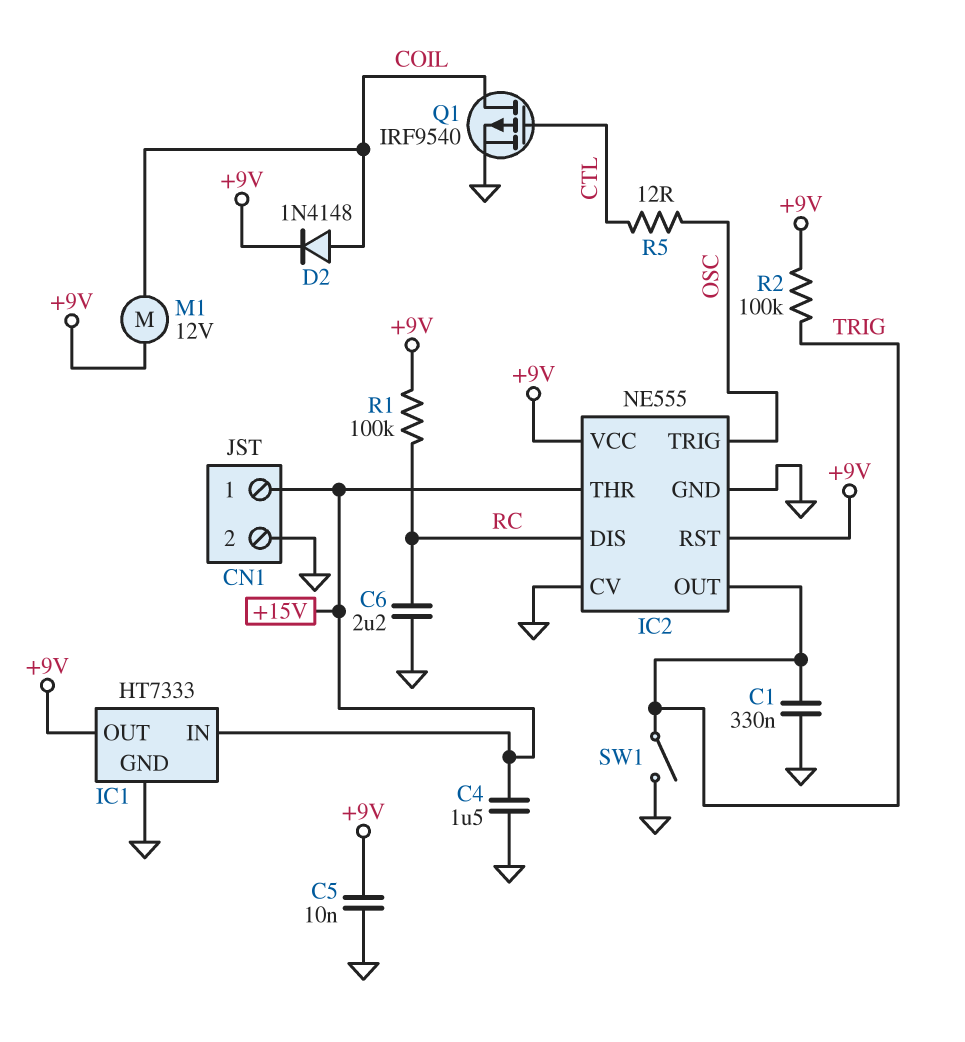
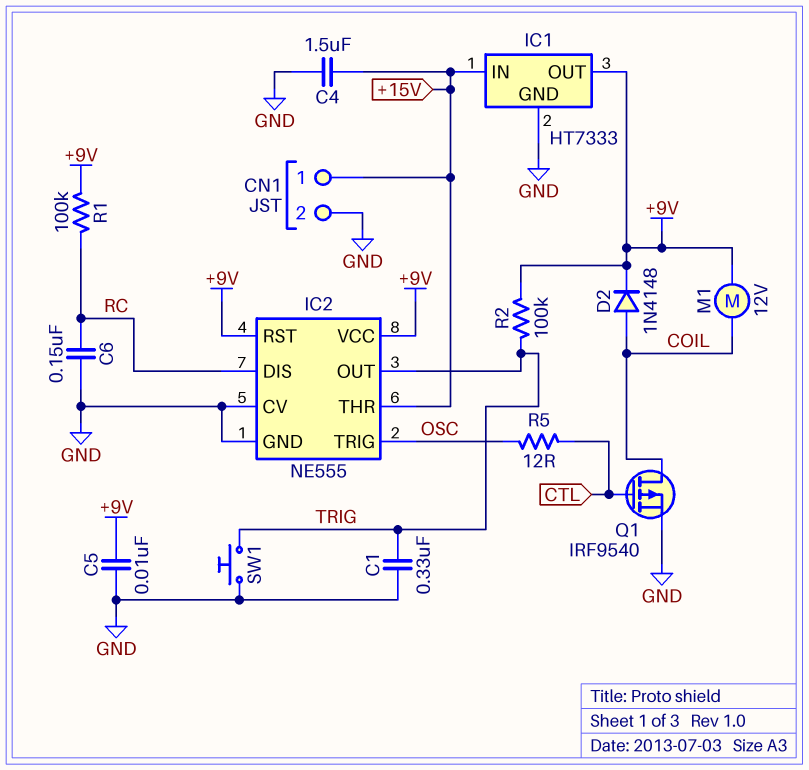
C6: 2.2uF (GND, RC) -> 150nF (GND, RC)
SW1: switch (GND, TRIG) -> button (GND, TRIG)

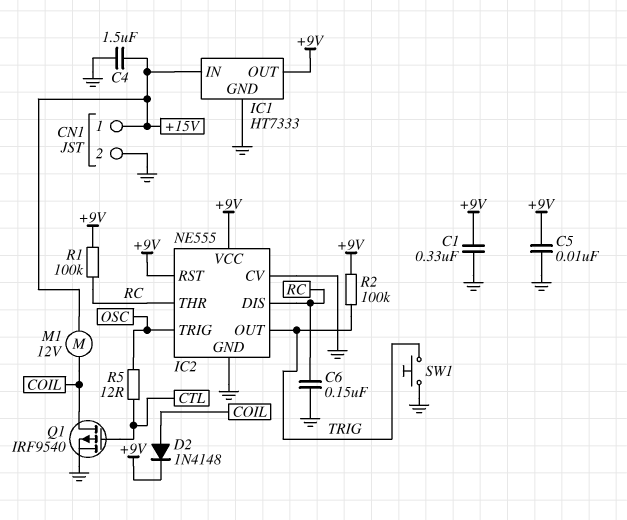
C1: 330nF (GND, TRIG) -> 330nF (+9V, GND)
IC2 pin THR: +15V -> RC
M1: motor 12V (+9V, COIL) -> motor 12V (+15V, COIL)

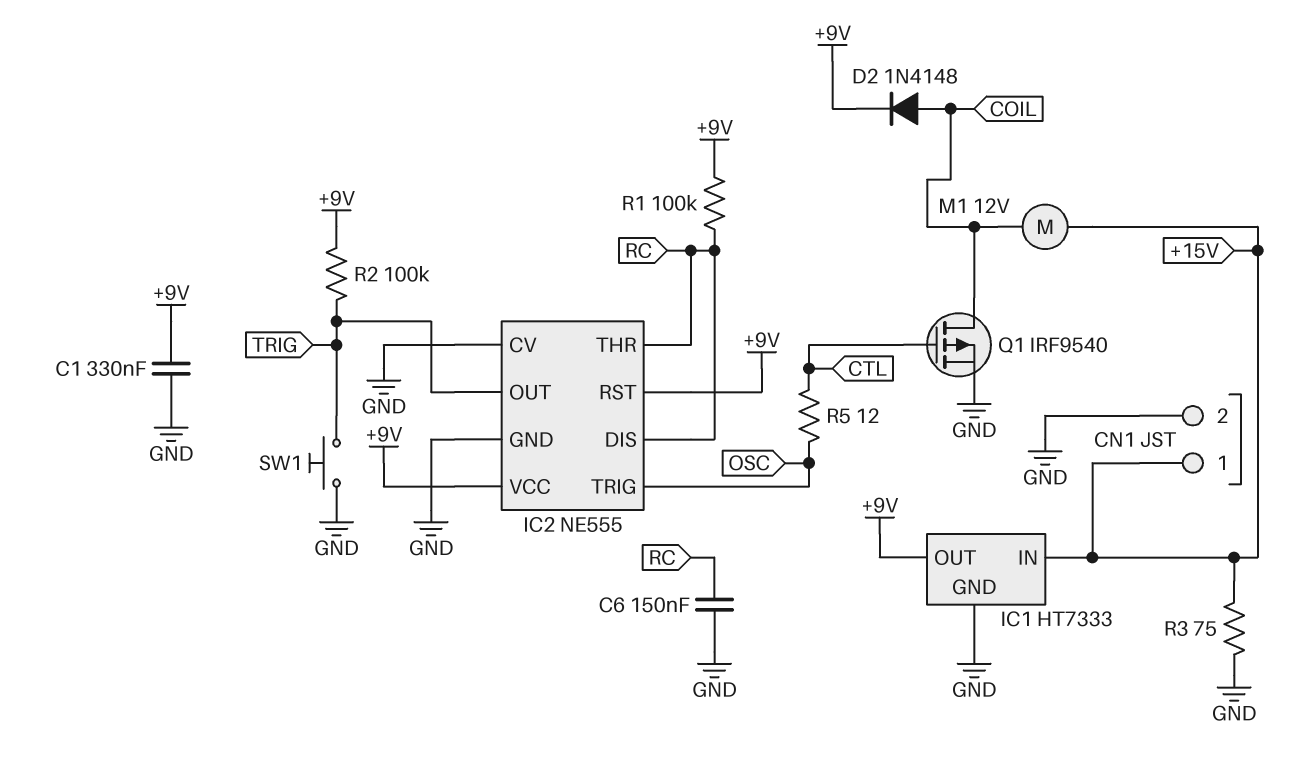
C4: 1.5uF (+15V, GND) -> none
C5: 10nF (+9V, GND) -> none
R3: none -> 75 (+15V, GND)

